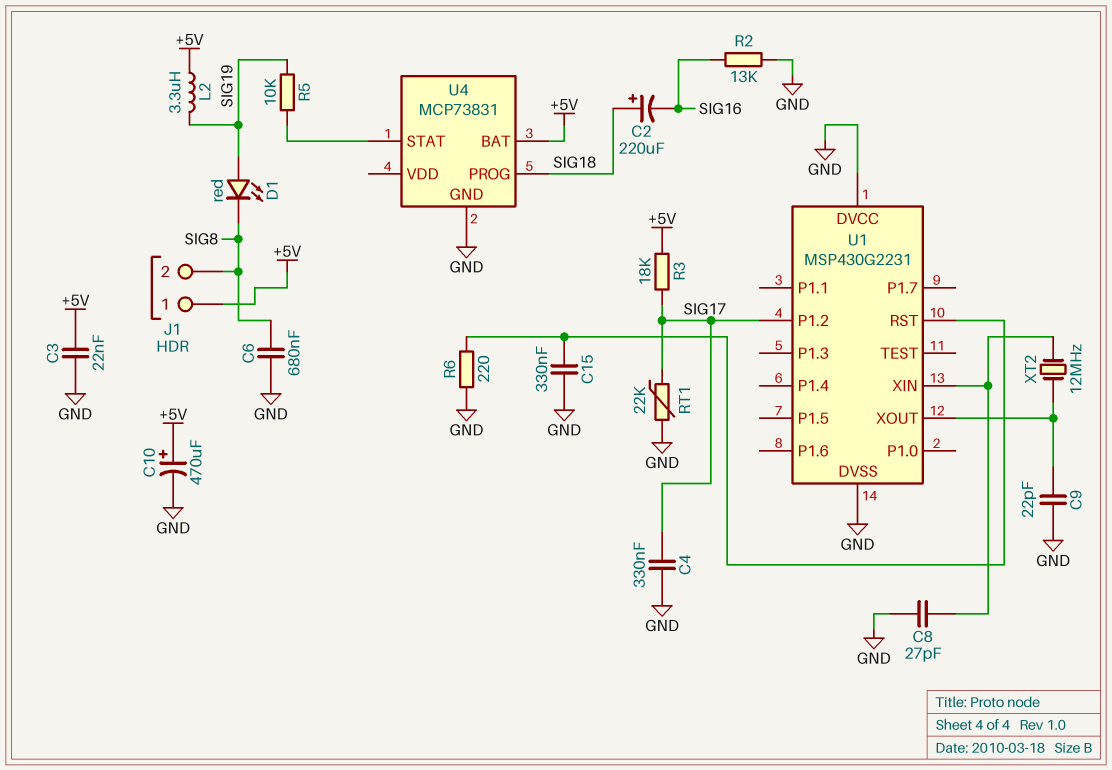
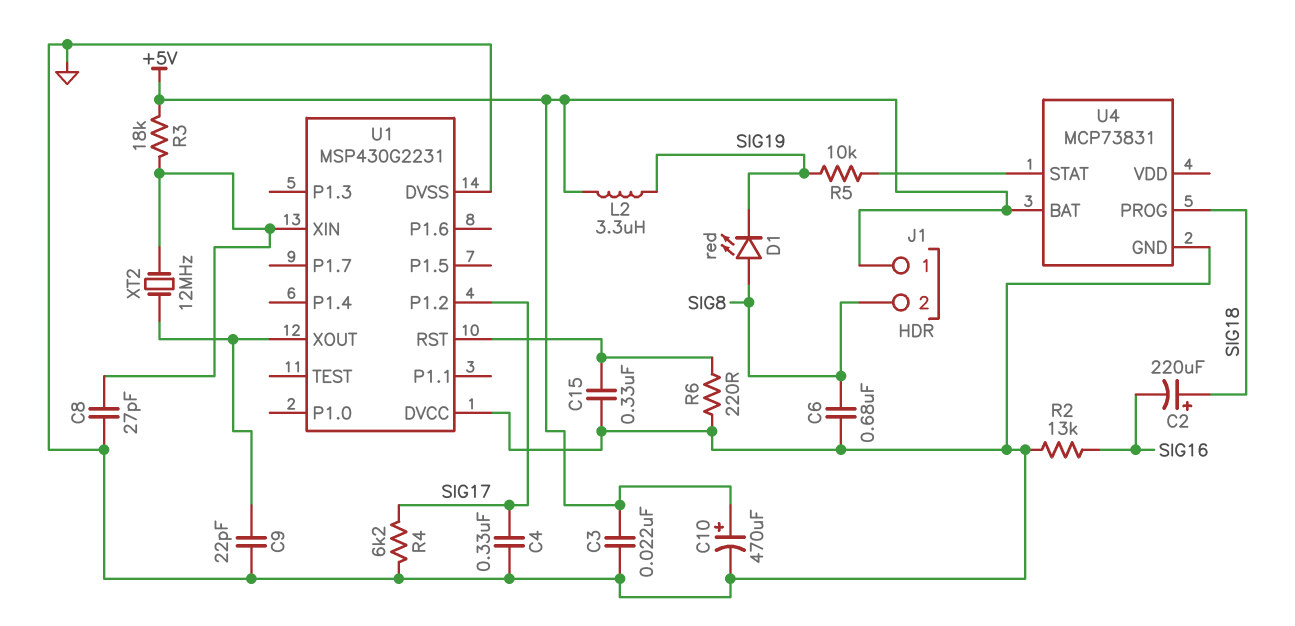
D1: LED red (A SIG19, K SIG8) -> LED red (A SIG8, K SIG19)
R3: 18k (+5V, SIG17) -> 18k (+5V, U1/XIN)
R4: none -> 6.2k (GND, SIG17)
RT1: 22k (GND, SIG17) -> none

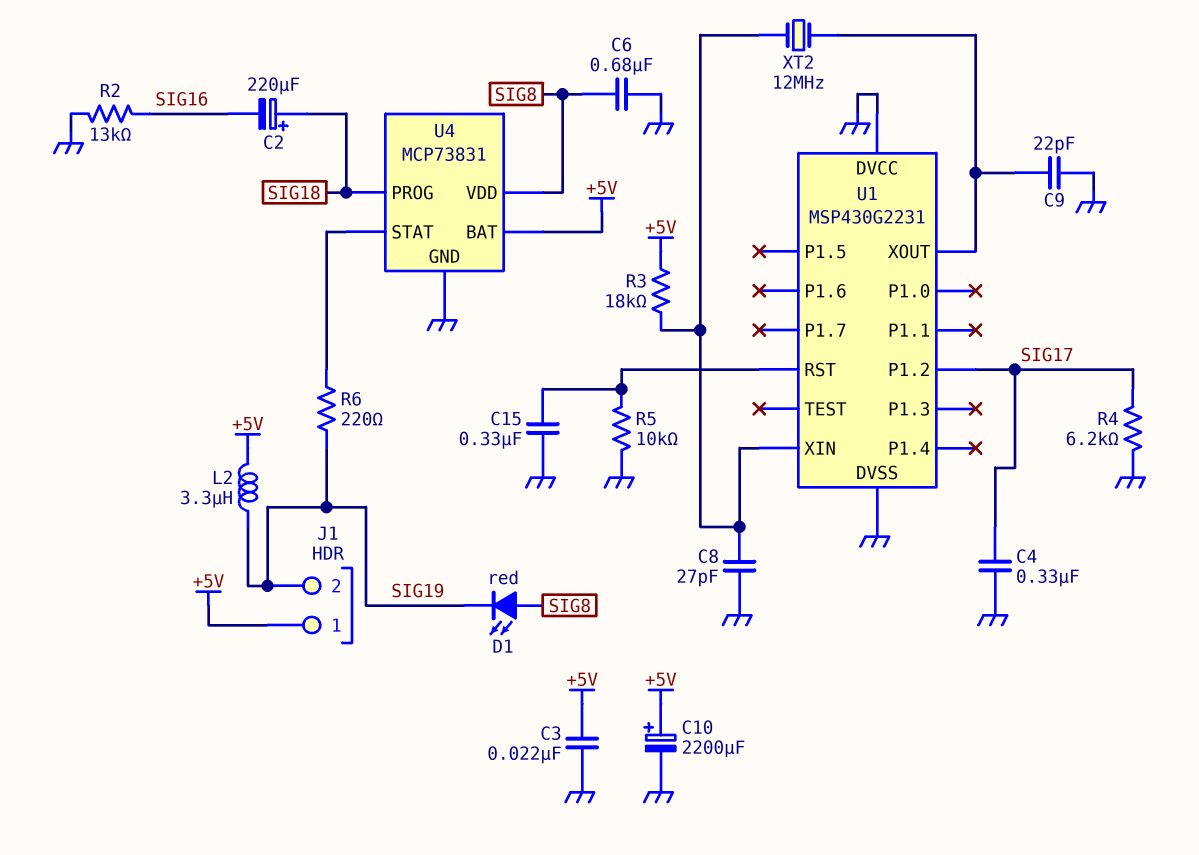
C10: 470uF (plus +5V, minus GND) -> 2200uF (plus +5V, minus GND)
J1 pin 2: SIG8 -> SIG19
R5: 10k (SIG19, U4/STAT) -> 10k (GND, U1/RST)
R6: 220 (GND, U1/RST) -> 220 (SIG19, U4/STAT)
U4 pin VDD: none -> SIG8

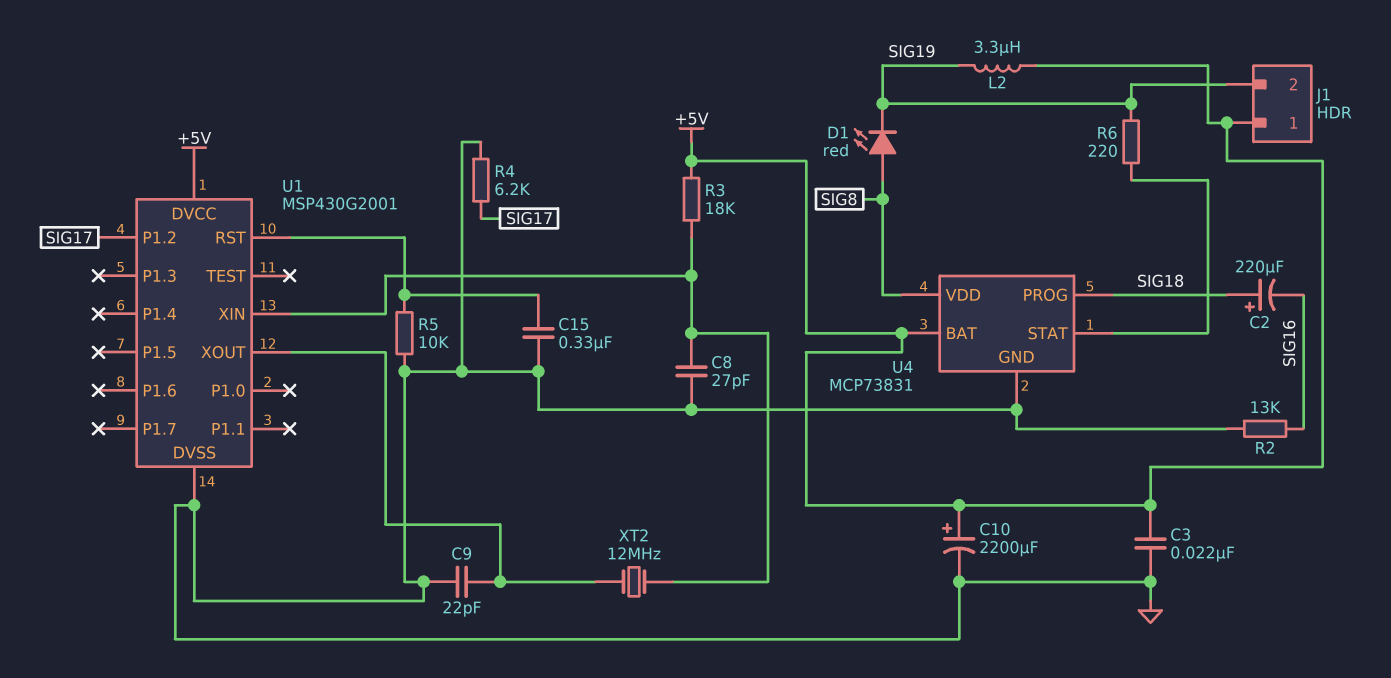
C4: 330nF (GND, SIG17) -> none
C6: 680nF (GND, SIG8) -> none
U1: MSP430G2231 -> MSP430G2001
U1 pin DVCC: GND -> +5V

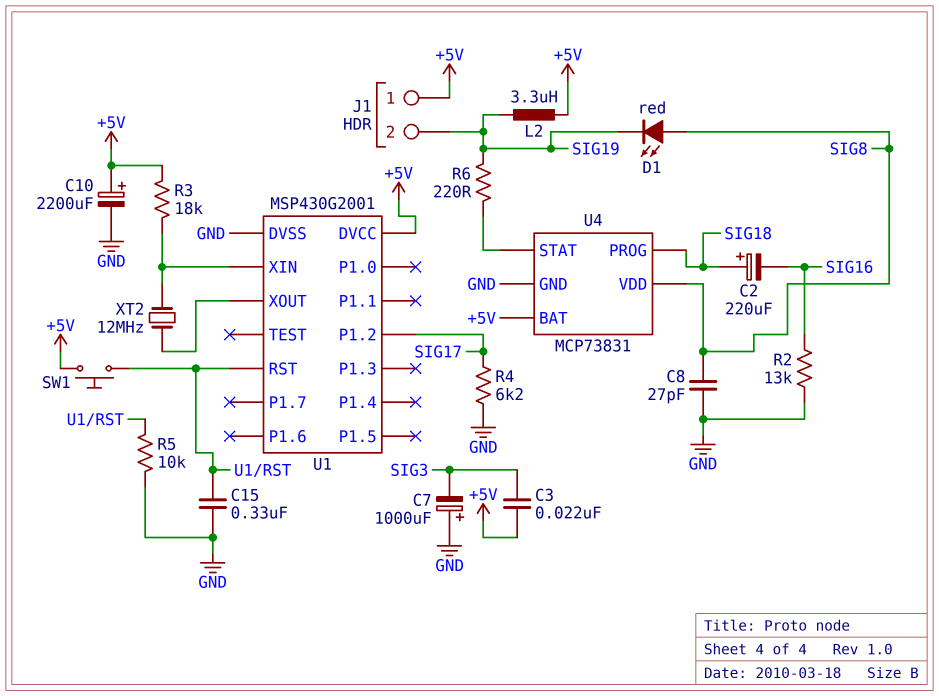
C3: 22nF (+5V, GND) -> 22nF (+5V, SIG3)
C7: none -> 1000uF (plus GND, minus SIG3)
C8: 27pF (GND, U1/XIN) -> 27pF (GND, SIG8)
C9: 22pF (GND, U1/XOUT) -> none
SW1: none -> button (+5V, U1/RST)

